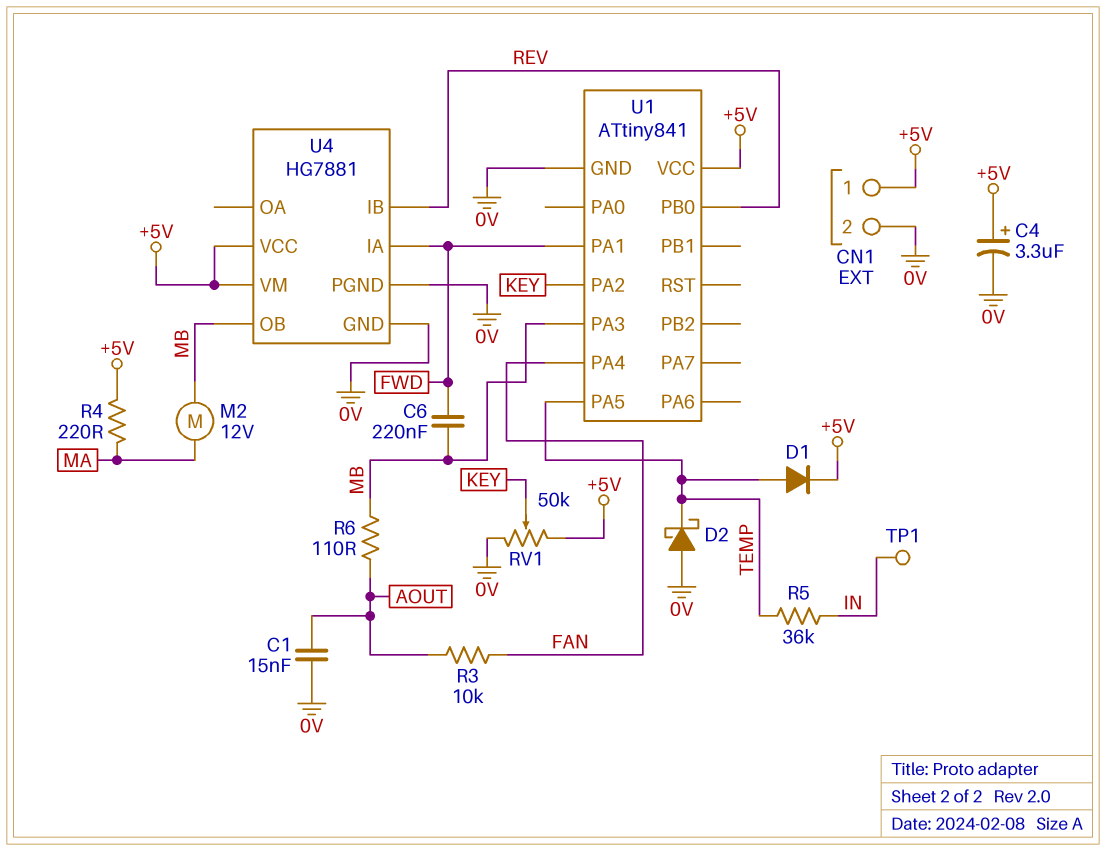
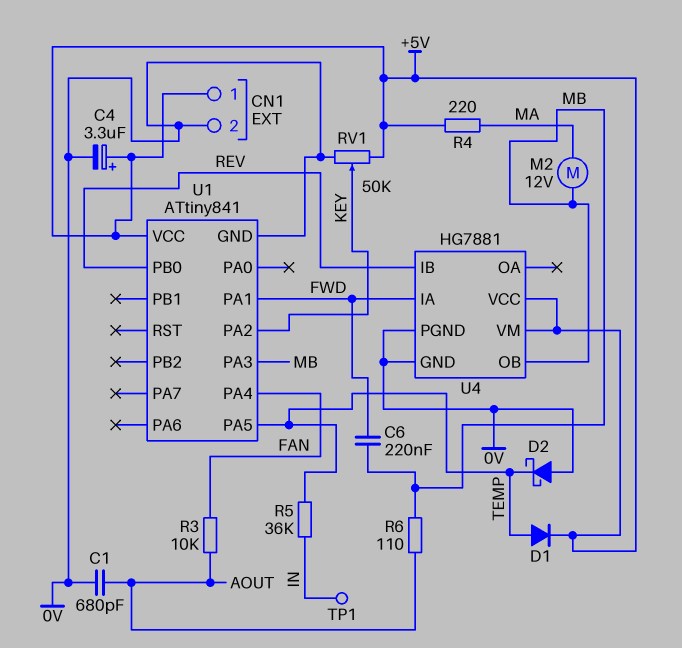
C1: 15nF (0V, AOUT) -> 680pF (0V, AOUT)

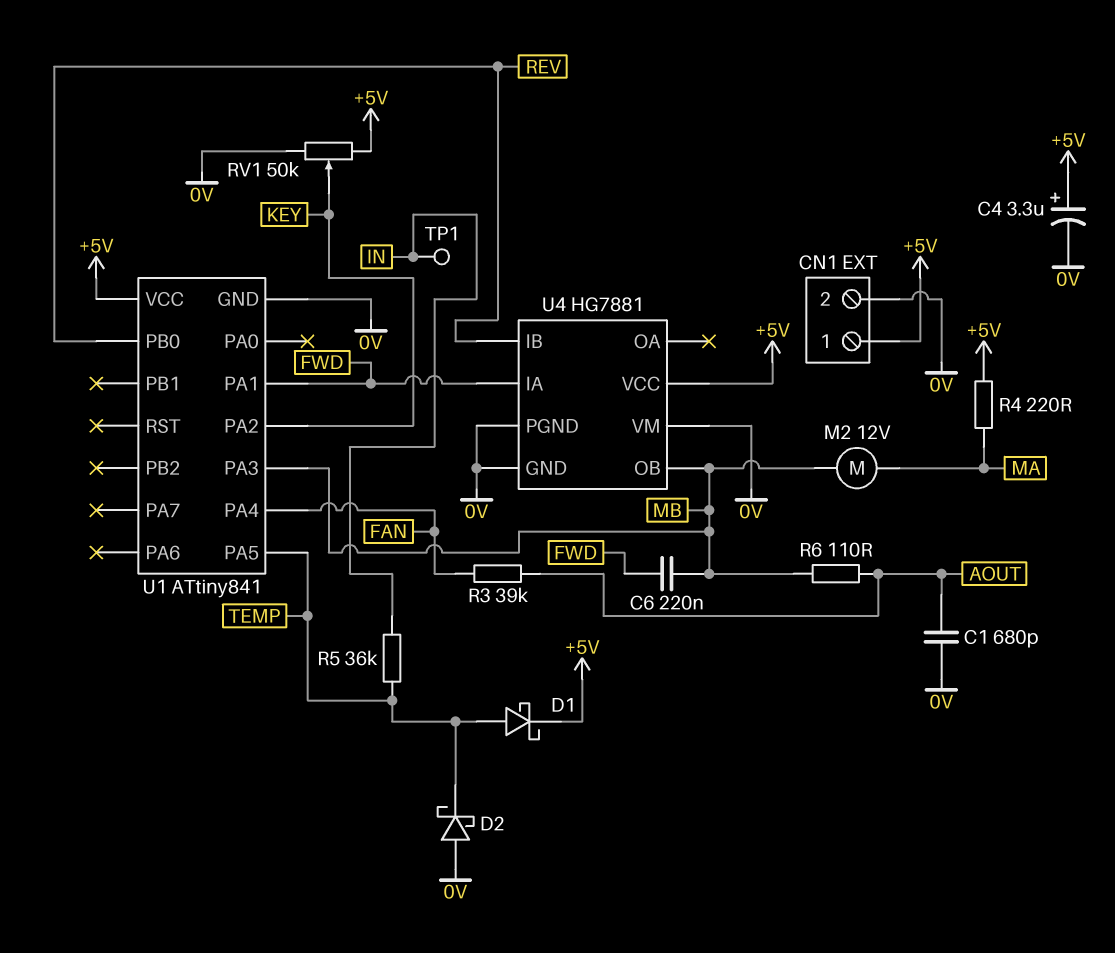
D1: diode (A TEMP, K +5V) -> schottky (A TEMP, K +5V)
R3: 10k (AOUT, FAN) -> 39k (AOUT, FAN)
U4 pin VM: +5V -> 0V

